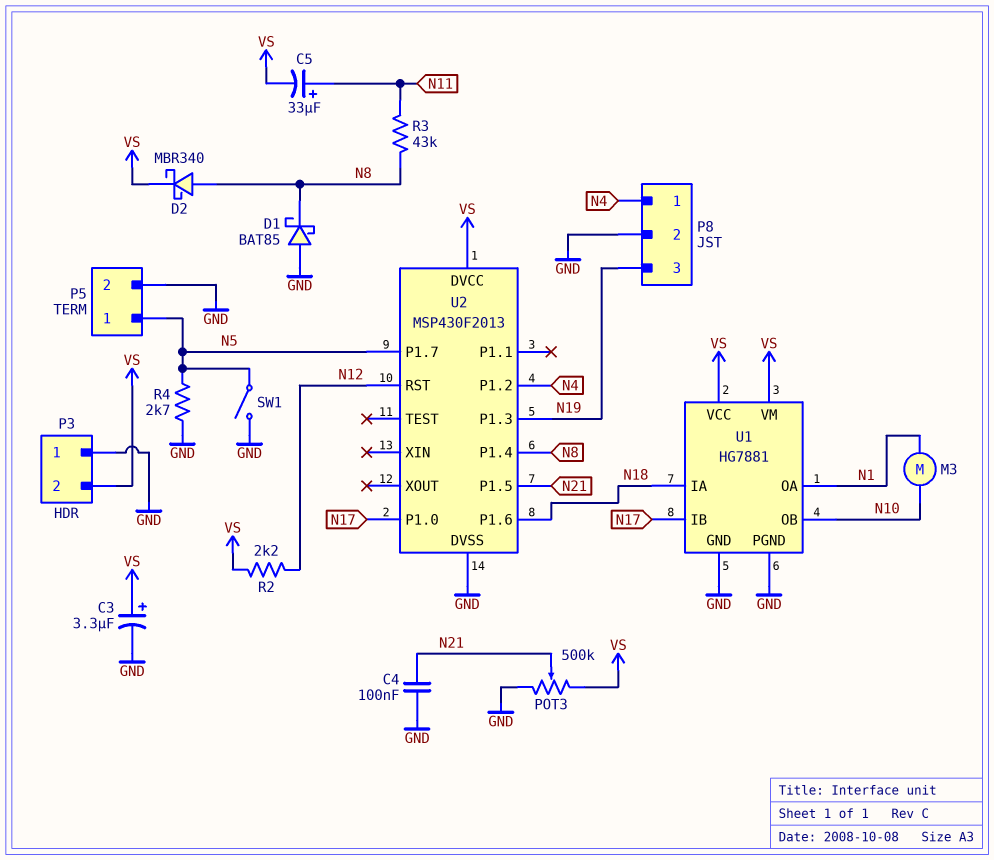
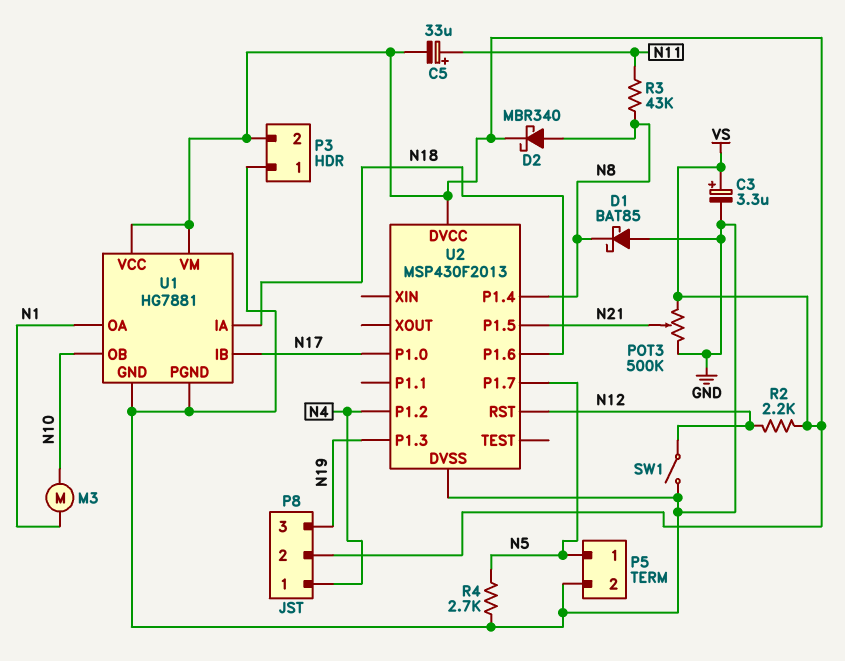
C4: 100nF (GND, N21) -> none
P8 pin 2: GND -> VS
SW1: switch (GND, N5) -> switch (GND, N12)

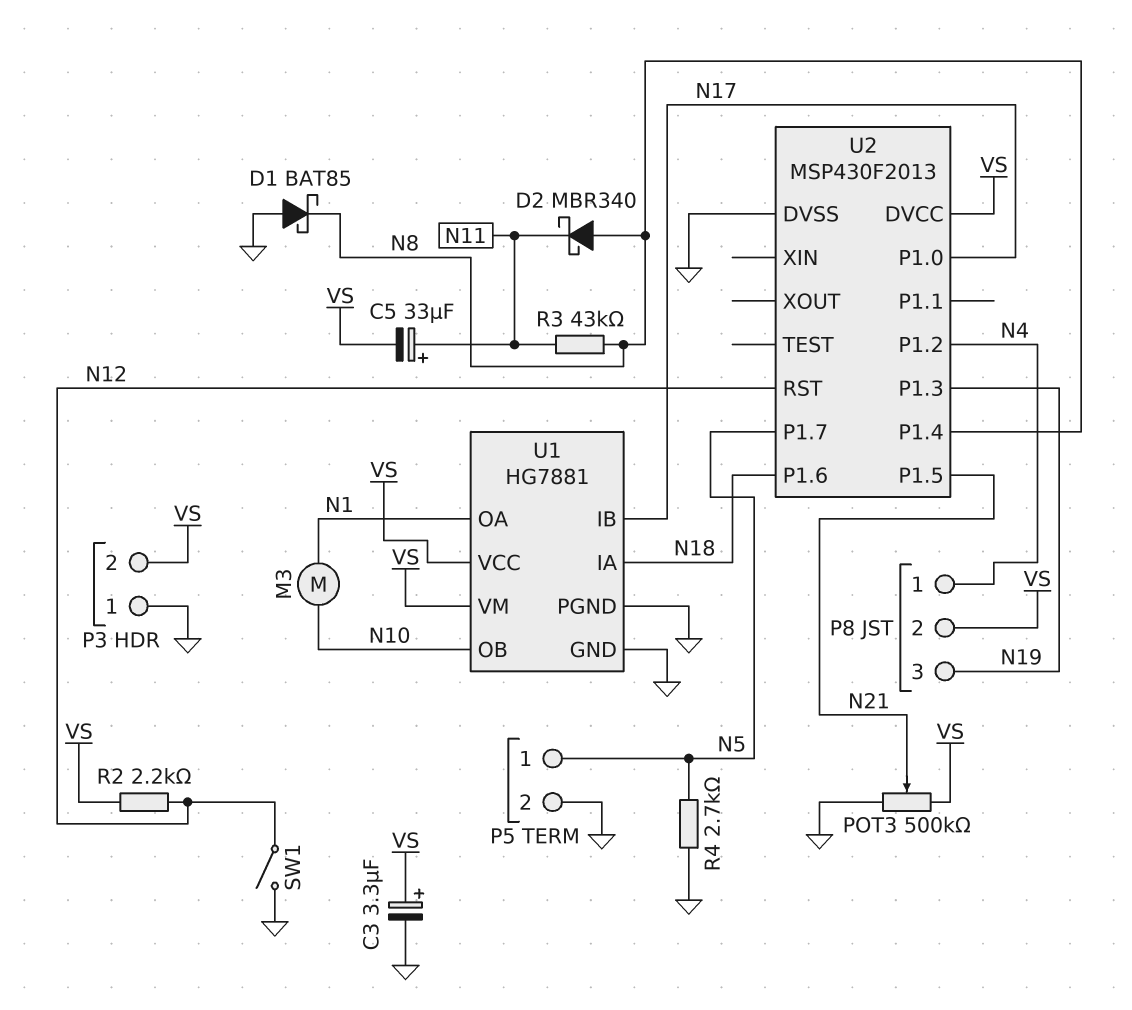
D2: schottky MBR340 (A N8, K VS) -> schottky MBR340 (A N8, K N11)

